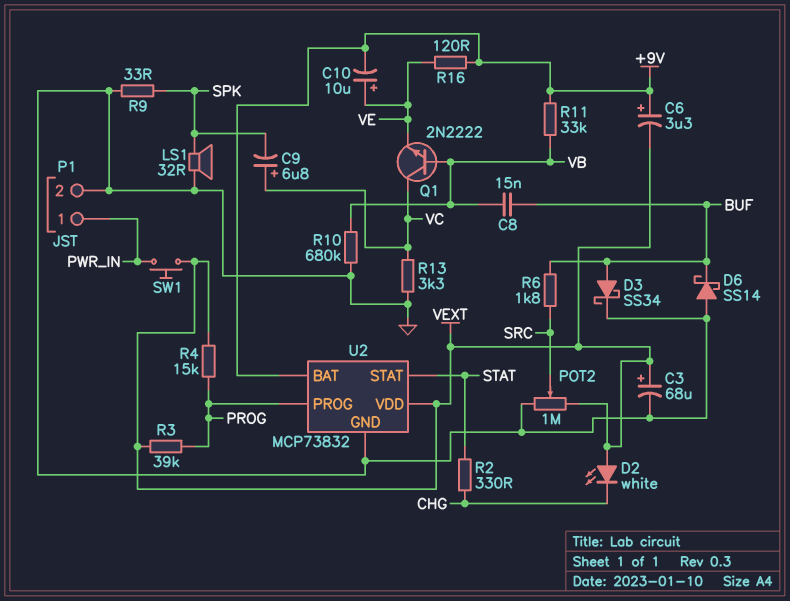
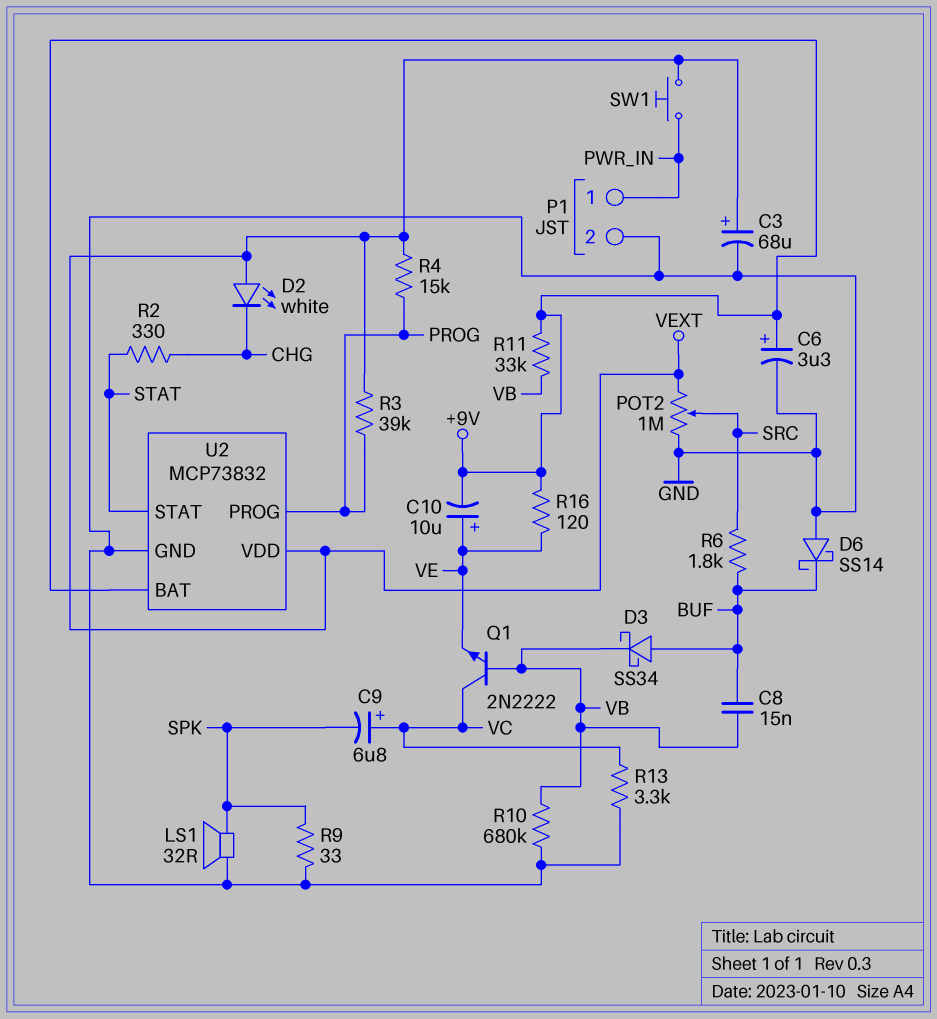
C6: 3.3uF (plus +9V, minus VEXT) -> 3.3uF (plus +9V, minus GND)
D3: schottky SS34 (A BUF, K GND) -> schottky SS34 (A BUF, K VB)

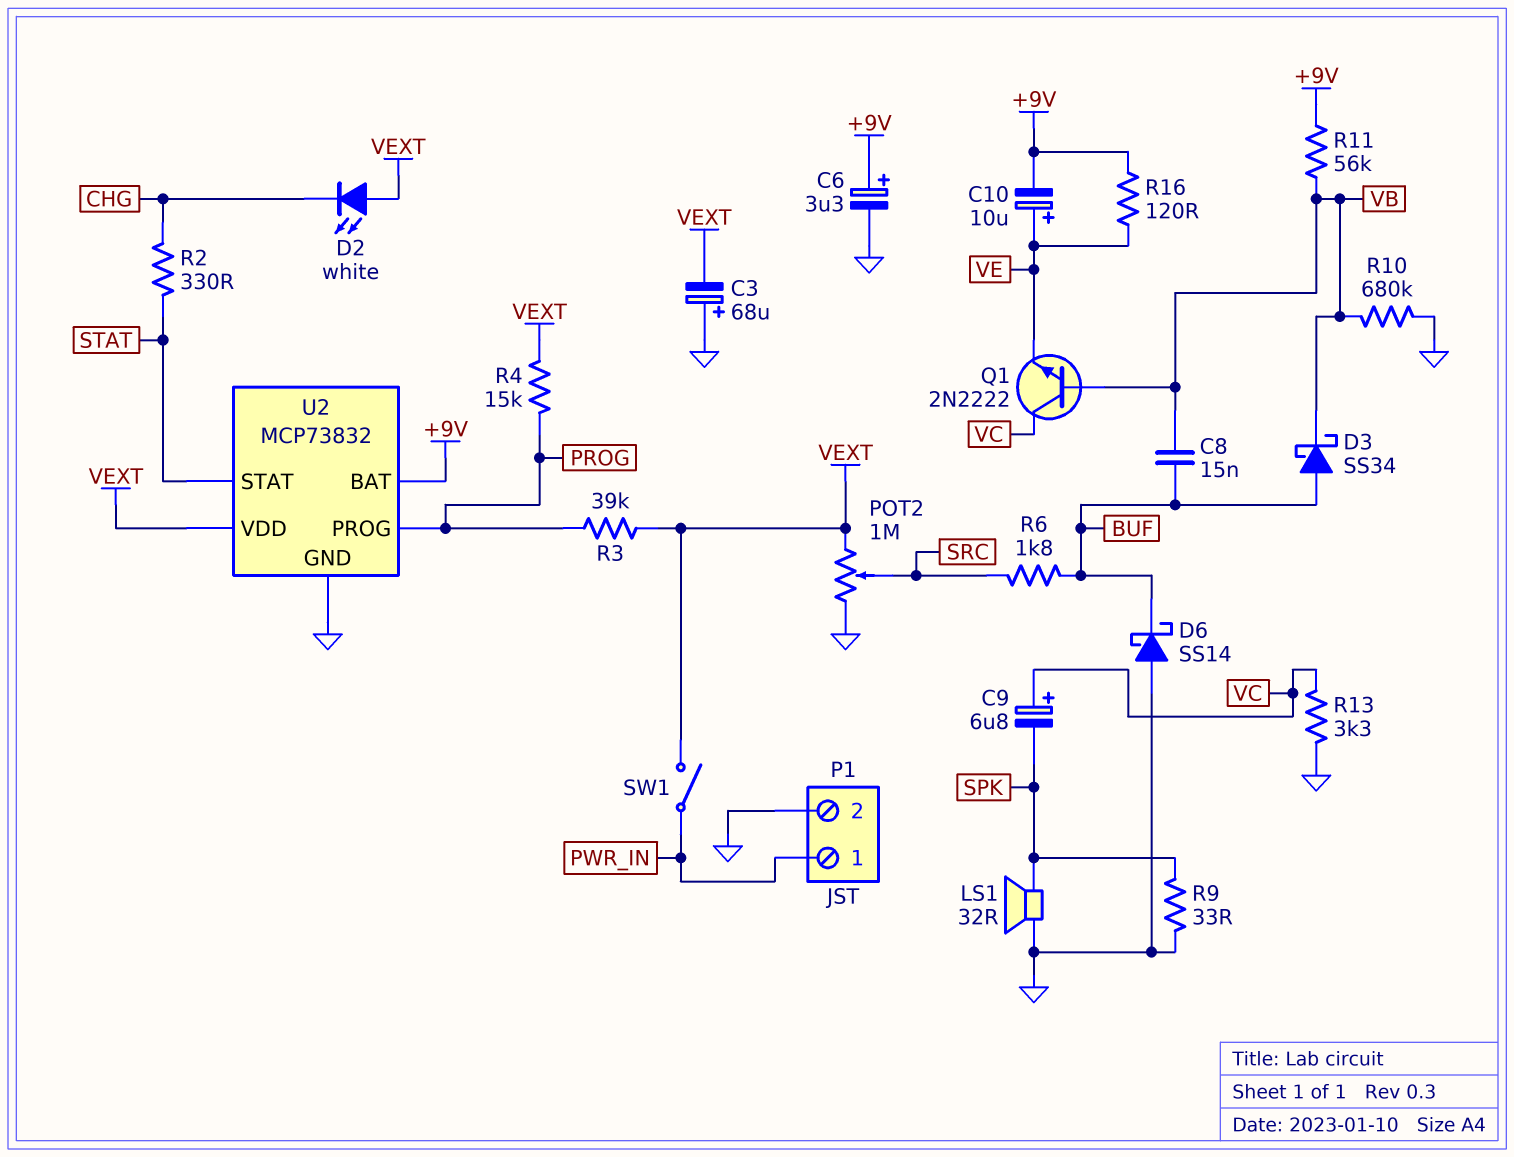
C3: 68uF (plus VEXT, minus GND) -> 68uF (plus GND, minus VEXT)
R11: 33k (+9V, VB) -> 56k (+9V, VB)
SW1: button (PWR_IN, VEXT) -> switch (PWR_IN, VEXT)

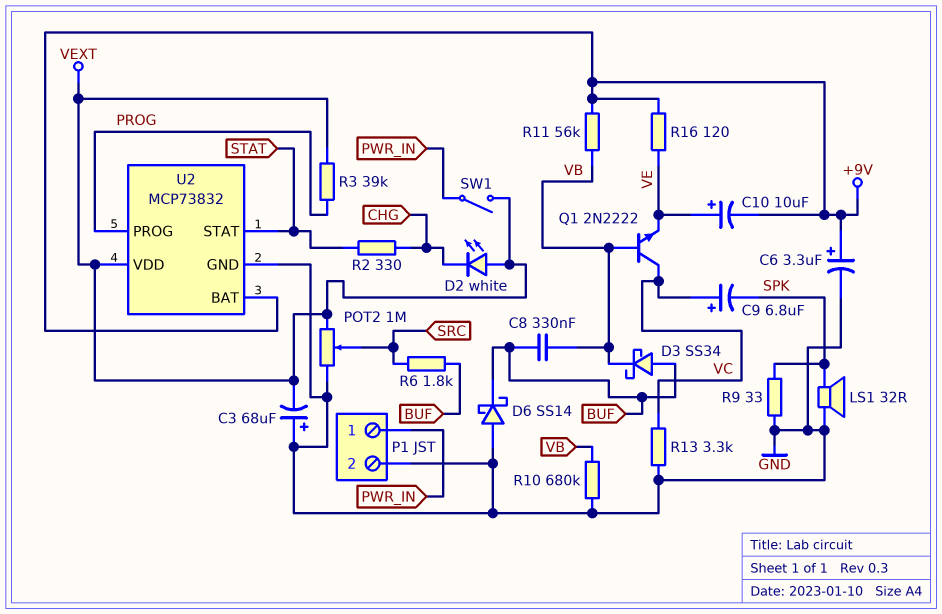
C8: 15nF (BUF, VB) -> 330nF (BUF, VB)
R4: 15k (PROG, VEXT) -> none

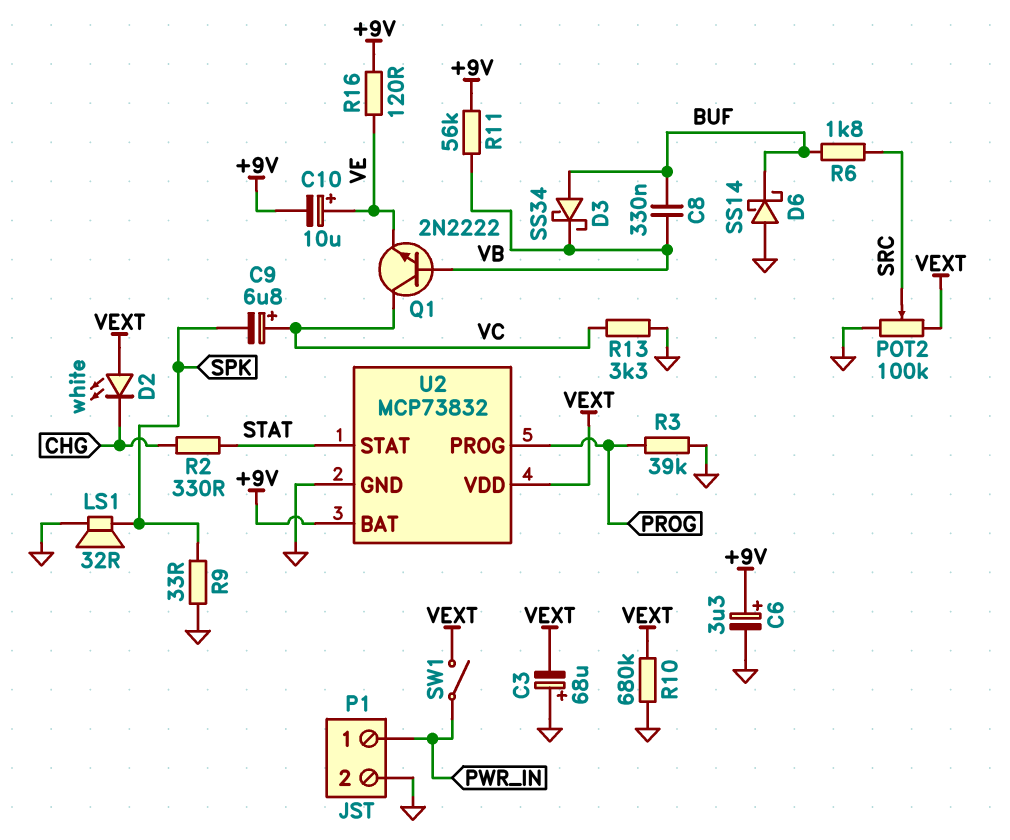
POT2: 1M (GND, VEXT, wiper SRC) -> 100k (GND, VEXT, wiper SRC)
R3: 39k (PROG, VEXT) -> 39k (GND, PROG)
R10: 680k (GND, VB) -> 680k (GND, VEXT)

